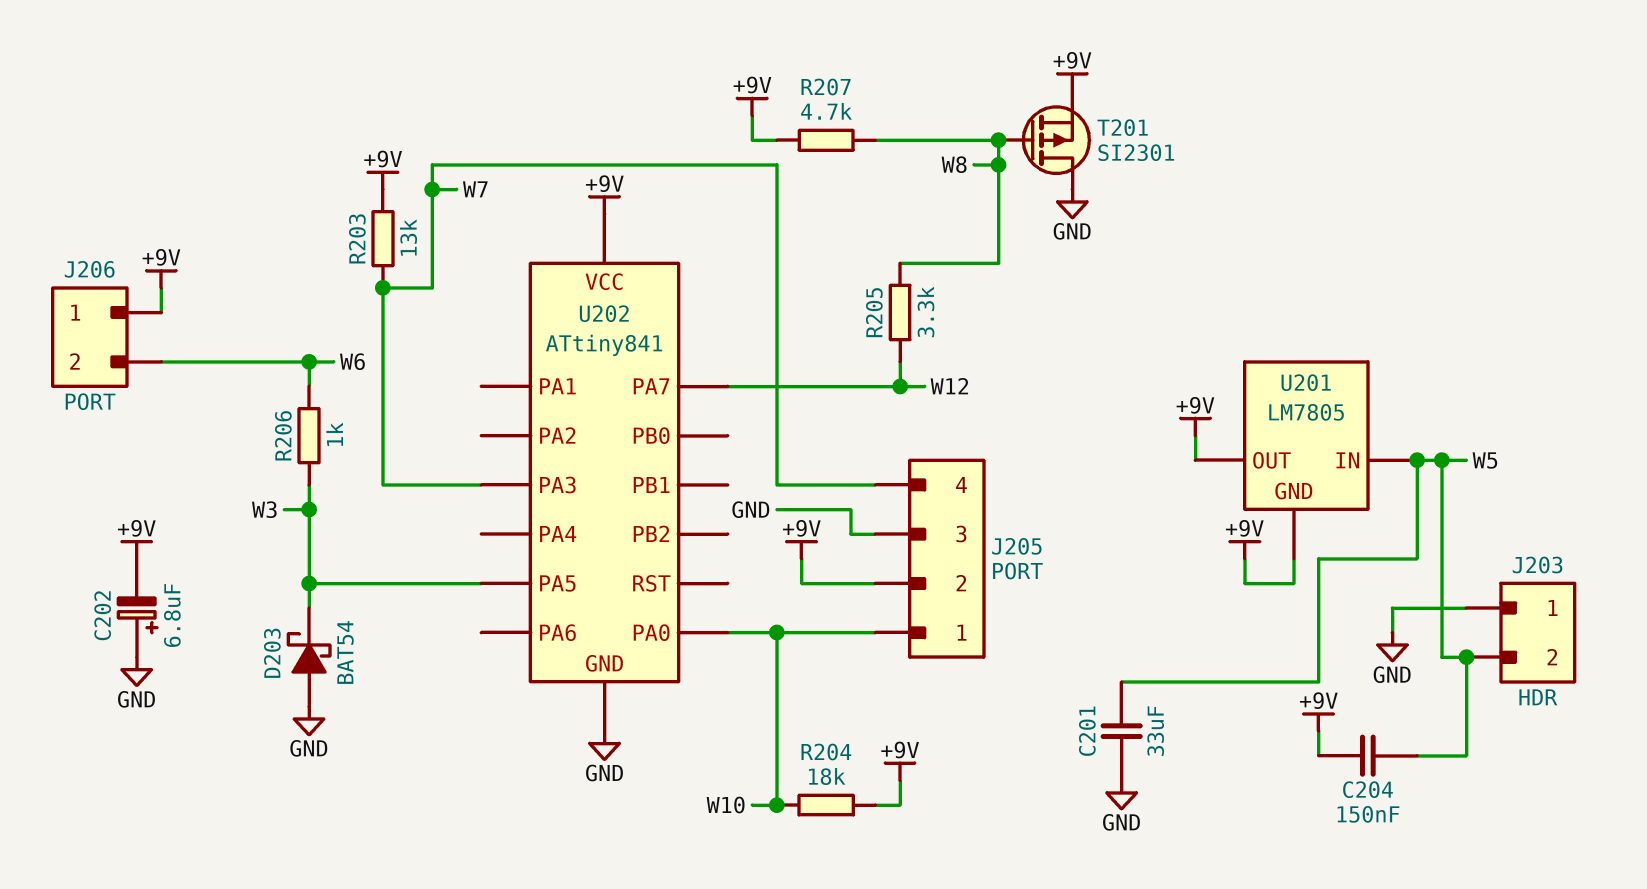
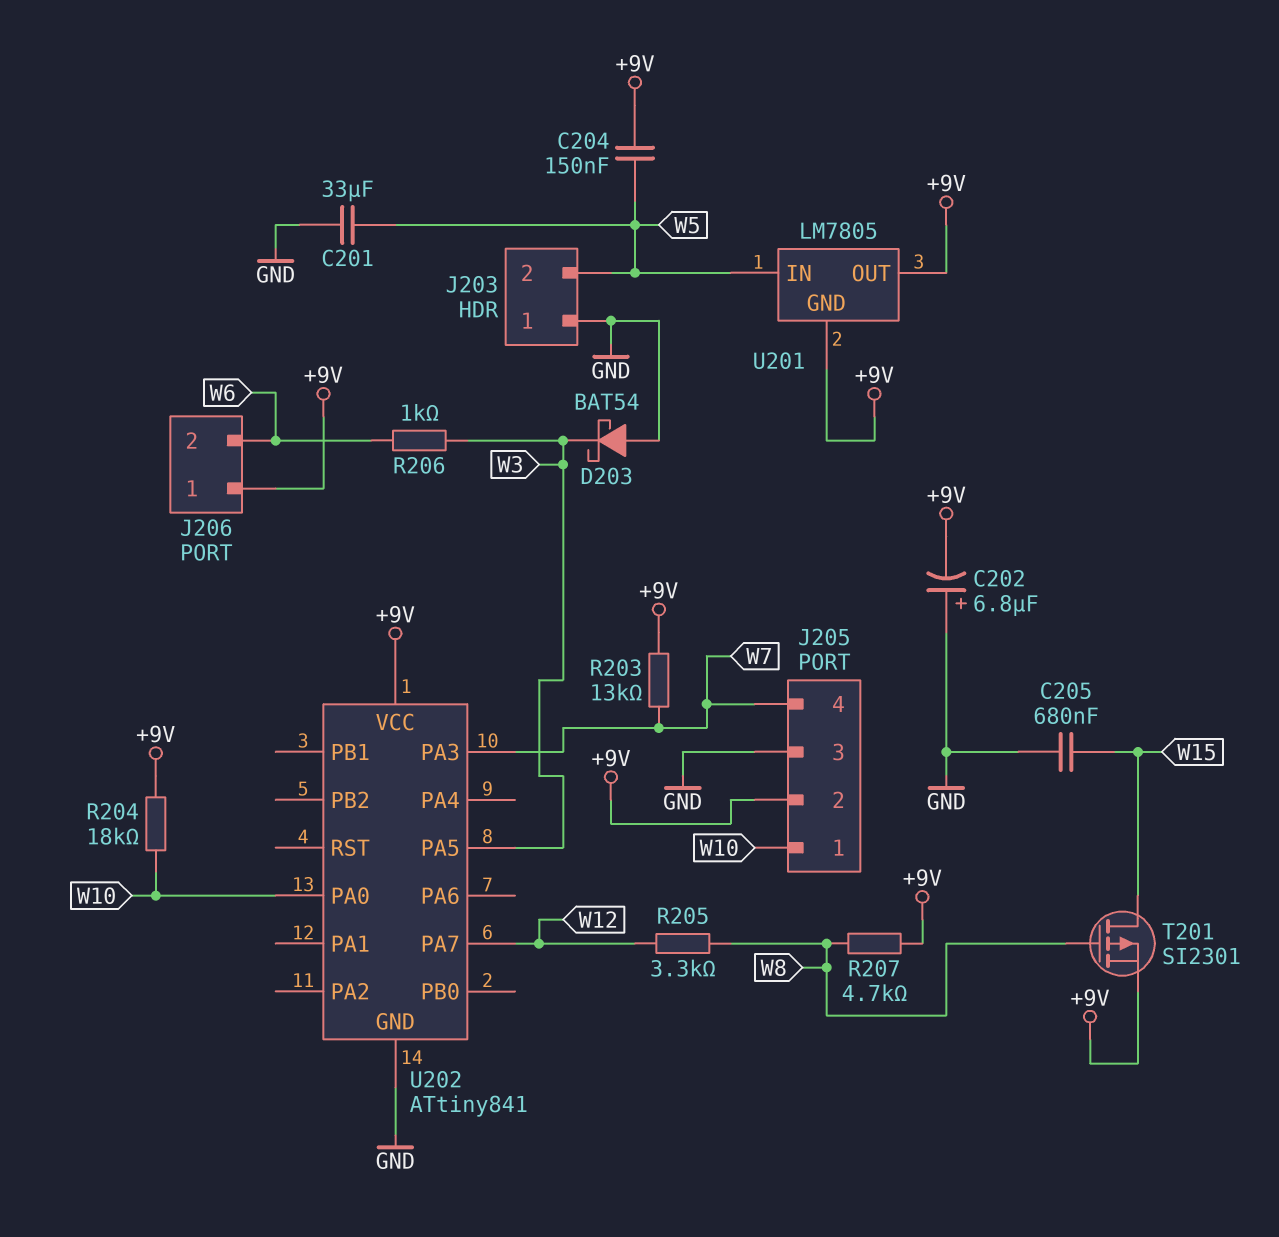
C205: none -> 680nF (GND, W15)
T201: PMOS SI2301 (G W8, D GND, S +9V) -> PMOS SI2301 (G W8, D W15, S +9V)

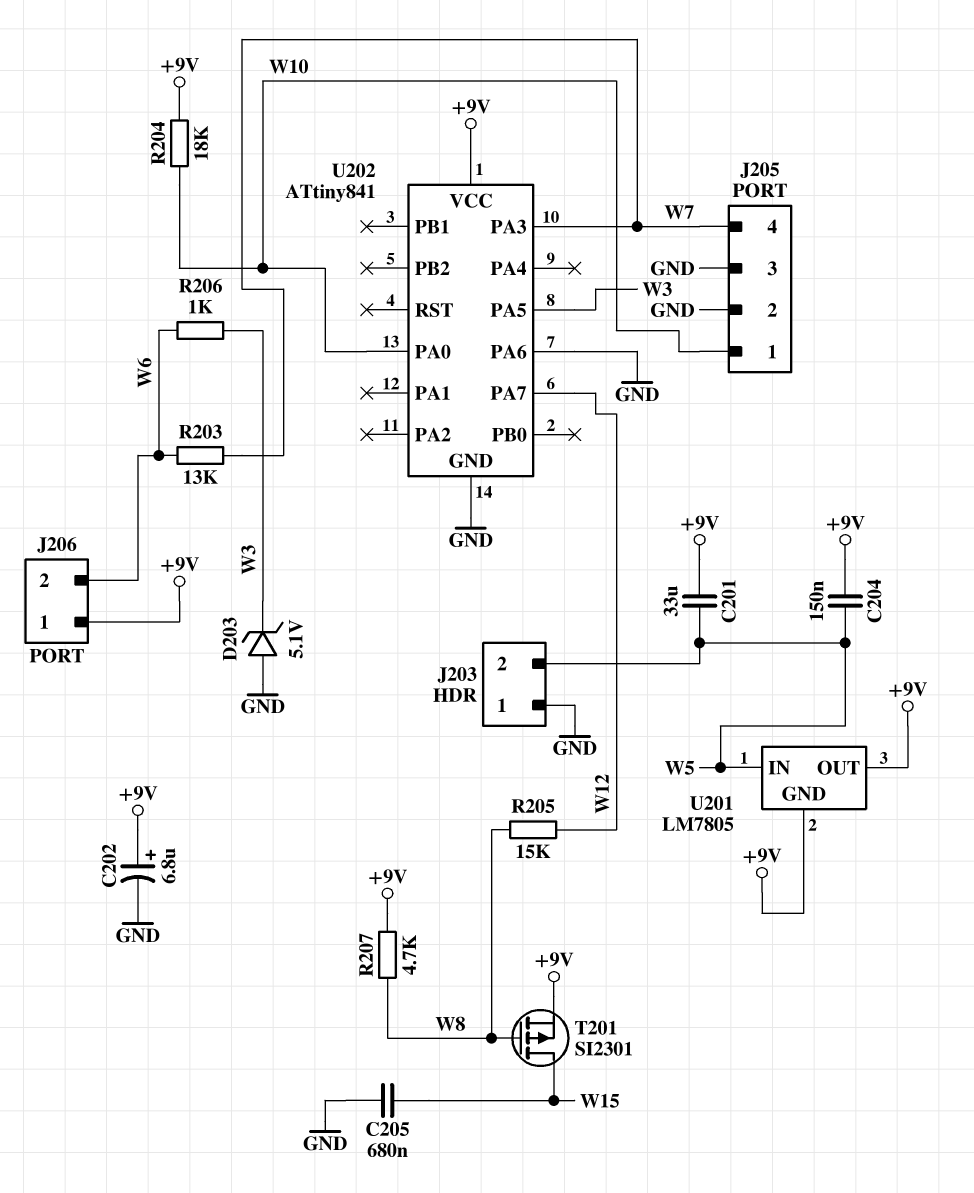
C201: 33uF (GND, W5) -> 33uF (+9V, W5)
C202: 6.8uF (plus GND, minus +9V) -> 6.8uF (plus +9V, minus GND)
D203: schottky BAT54 (A GND, K W3) -> zener 5.1V (A GND, K W3)
J205 pin 2: +9V -> GND
R203: 13k (+9V, W7) -> 13k (W6, W7)
R205: 3.3k (W8, W12) -> 15k (W8, W12)
U202 pin PA6: none -> GND

